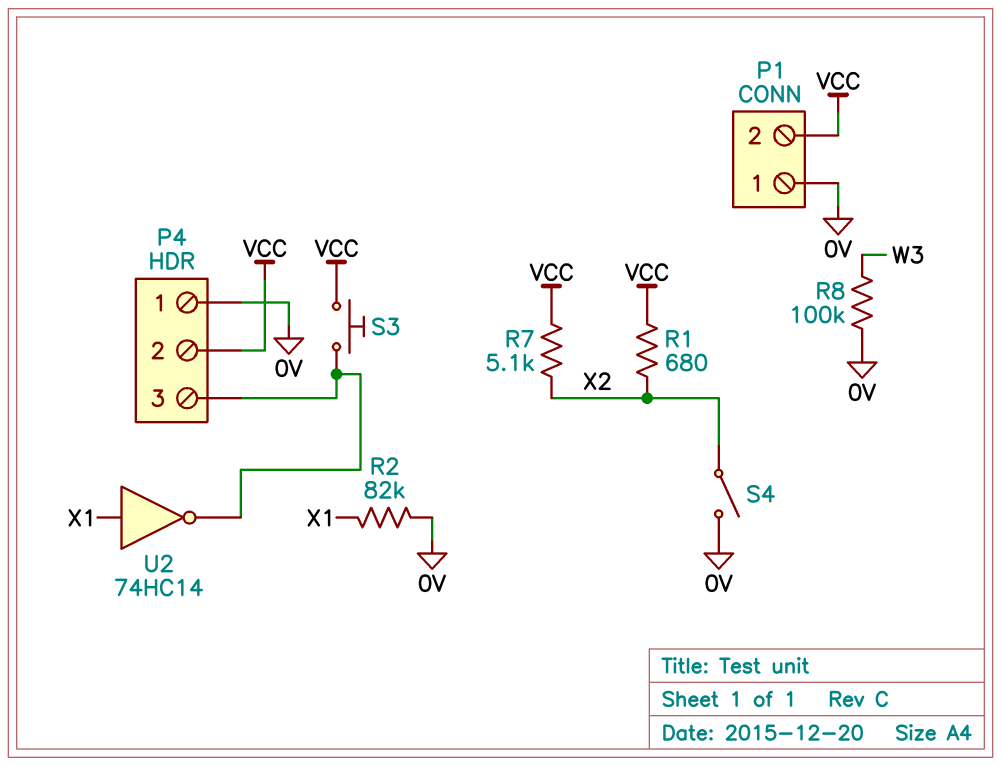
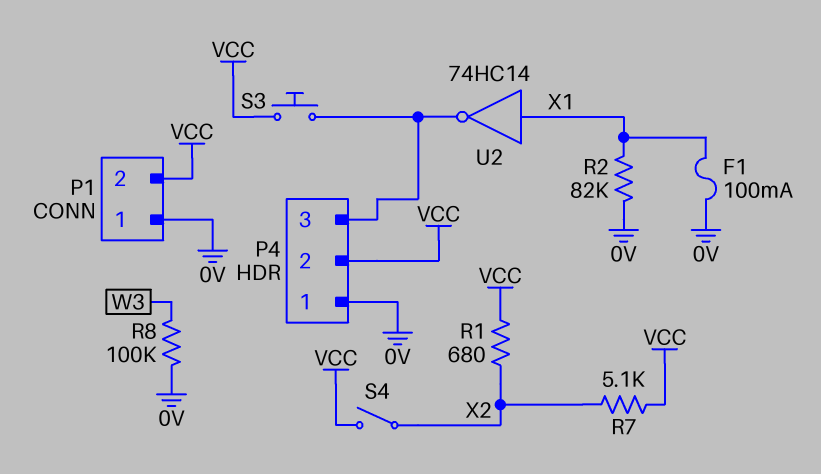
F1: none -> 100mA (0V, X1)
S4: switch (0V, X2) -> switch (VCC, X2)

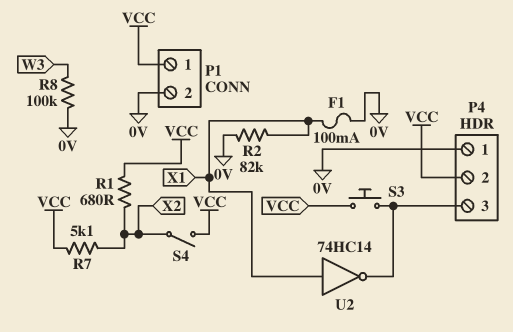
P1 pin 1: 0V -> VCC
P1 pin 2: VCC -> 0V

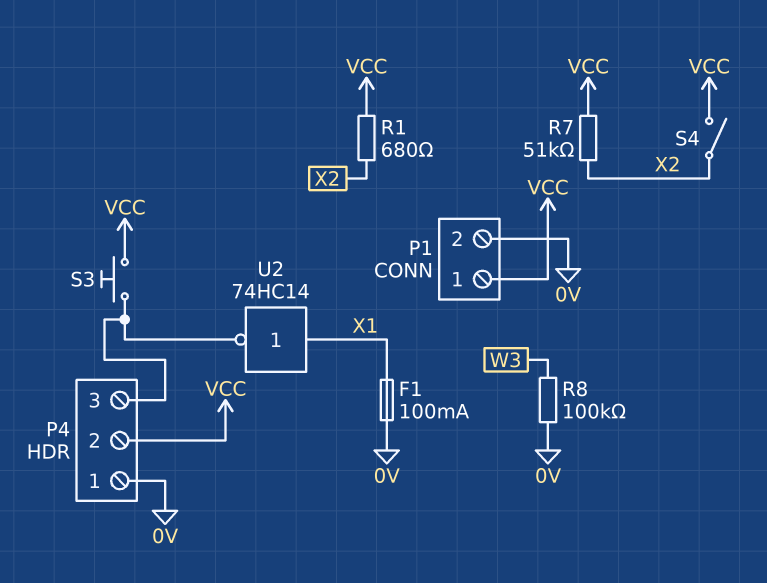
R2: 82k (0V, X1) -> none
R7: 5.1k (VCC, X2) -> 51k (VCC, X2)

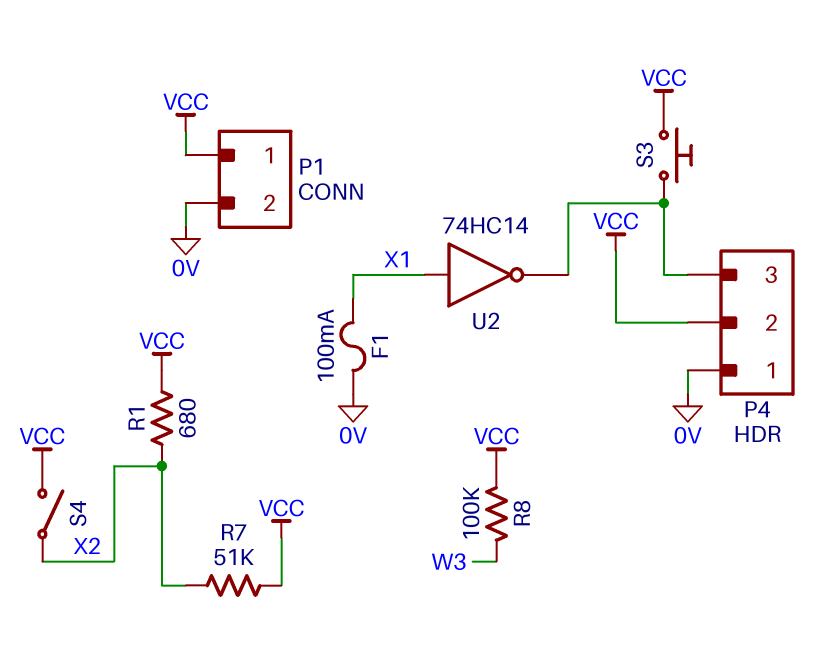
R8: 100k (0V, W3) -> 100k (VCC, W3)

